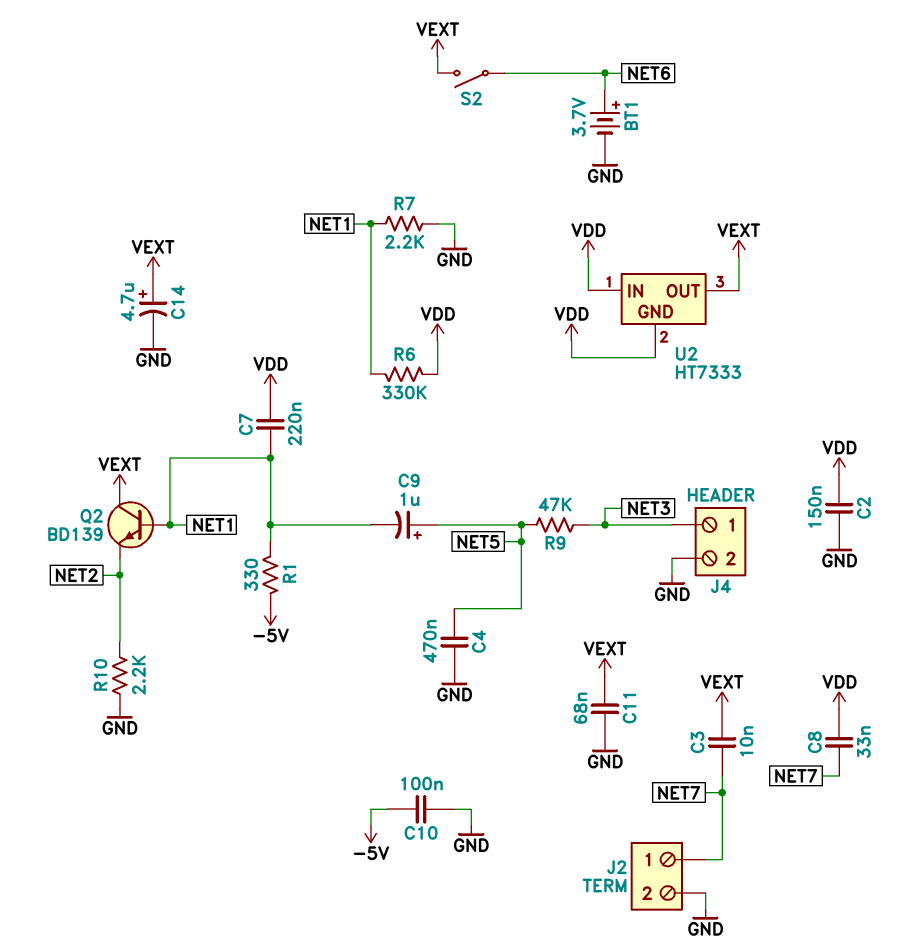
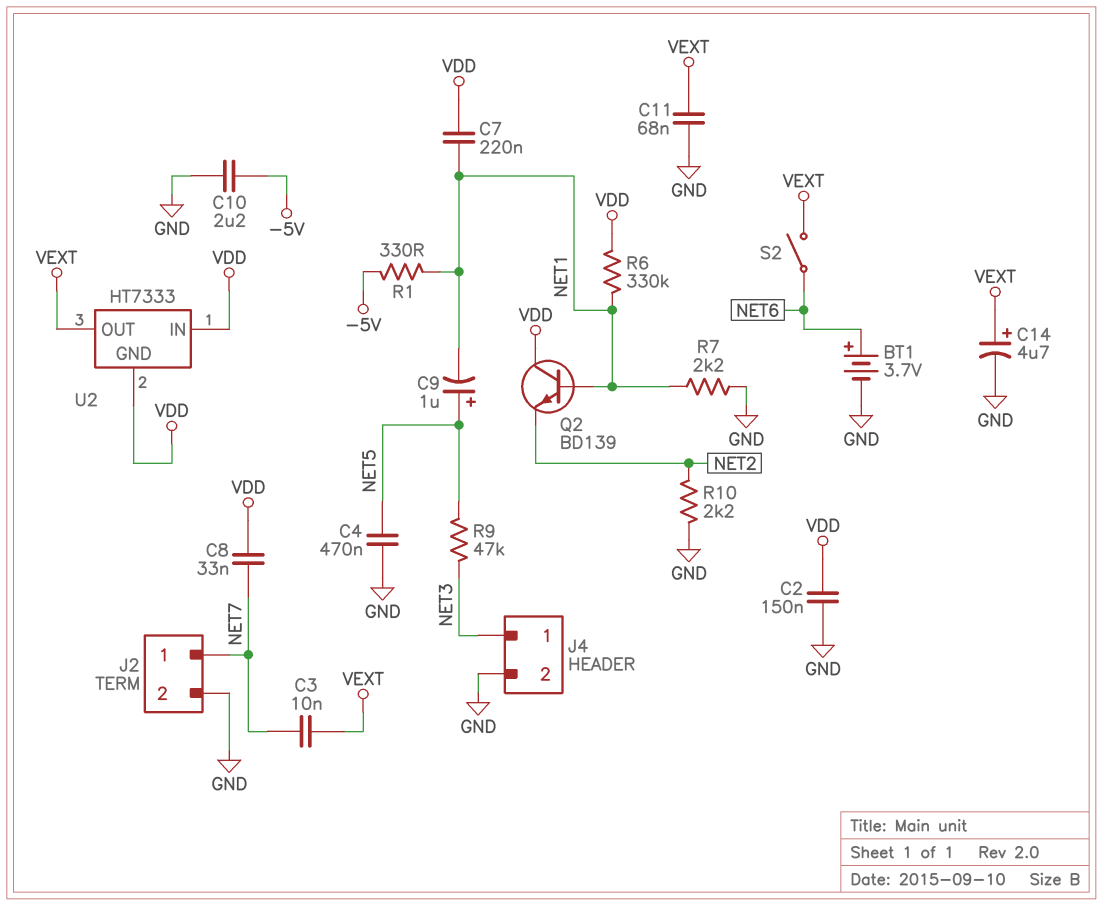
C10: 100nF (-5V, GND) -> 2.2uF (-5V, GND)
Q2: NPN BD139 (B NET1, C VEXT, E NET2) -> NPN BD139 (B NET1, C VDD, E NET2)

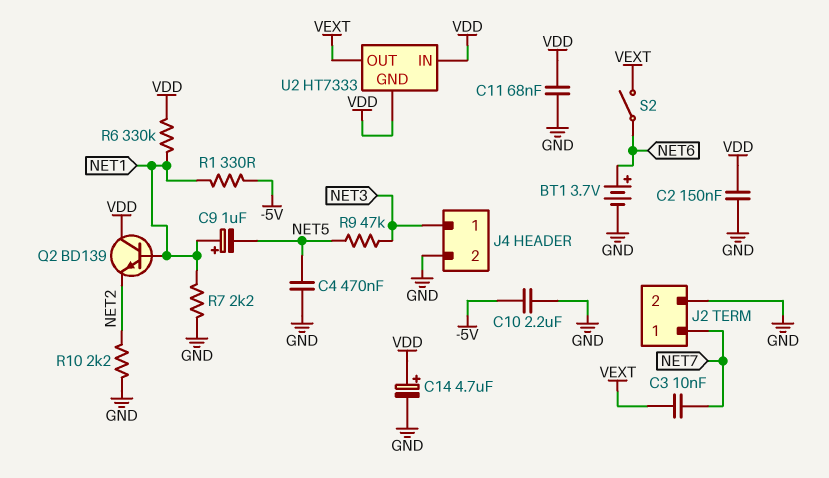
C7: 220nF (NET1, VDD) -> none
C8: 33nF (NET7, VDD) -> none
C9: 1uF (plus NET5, minus NET1) -> 1uF (plus NET1, minus NET5)
C11: 68nF (GND, VEXT) -> 68nF (GND, VDD)
C14: 4.7uF (plus VEXT, minus GND) -> 4.7uF (plus VDD, minus GND)

